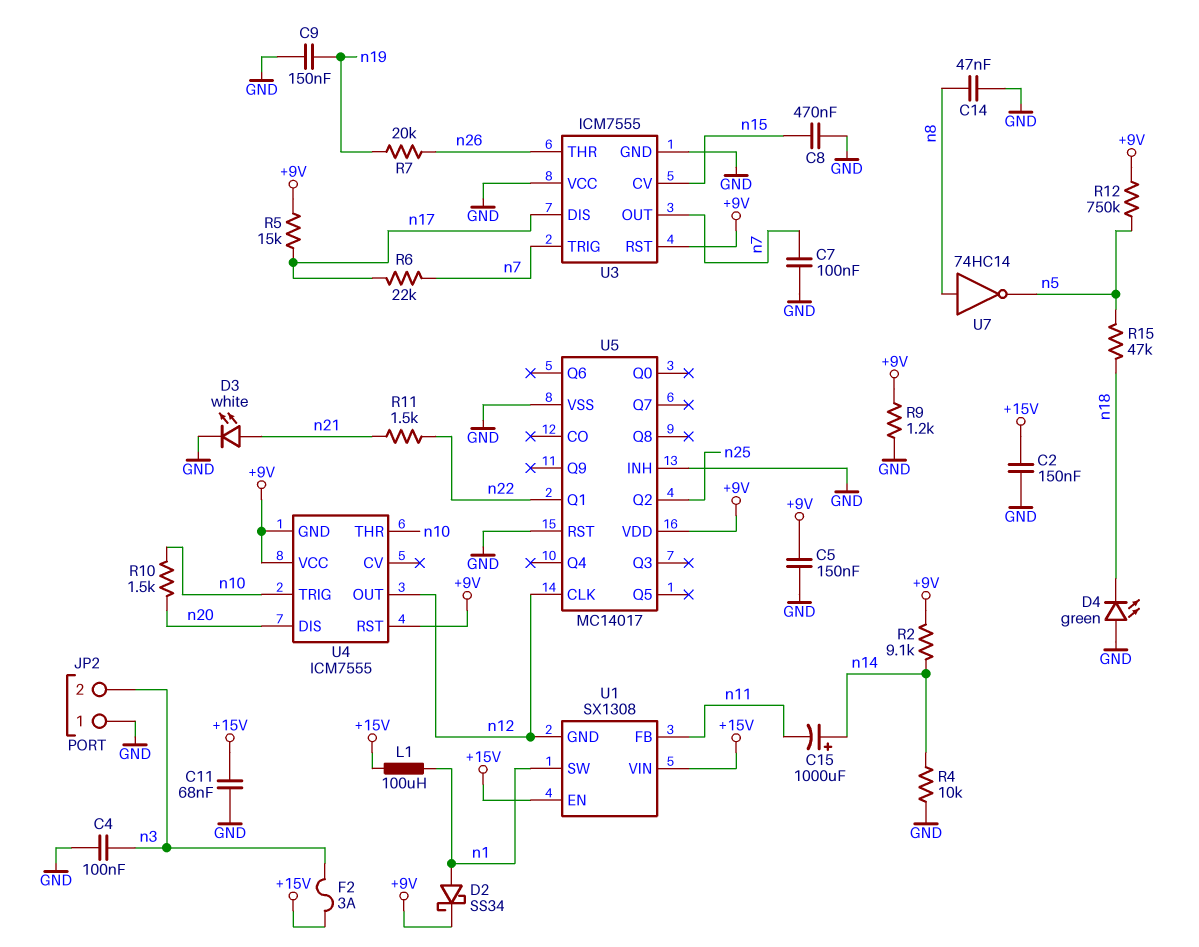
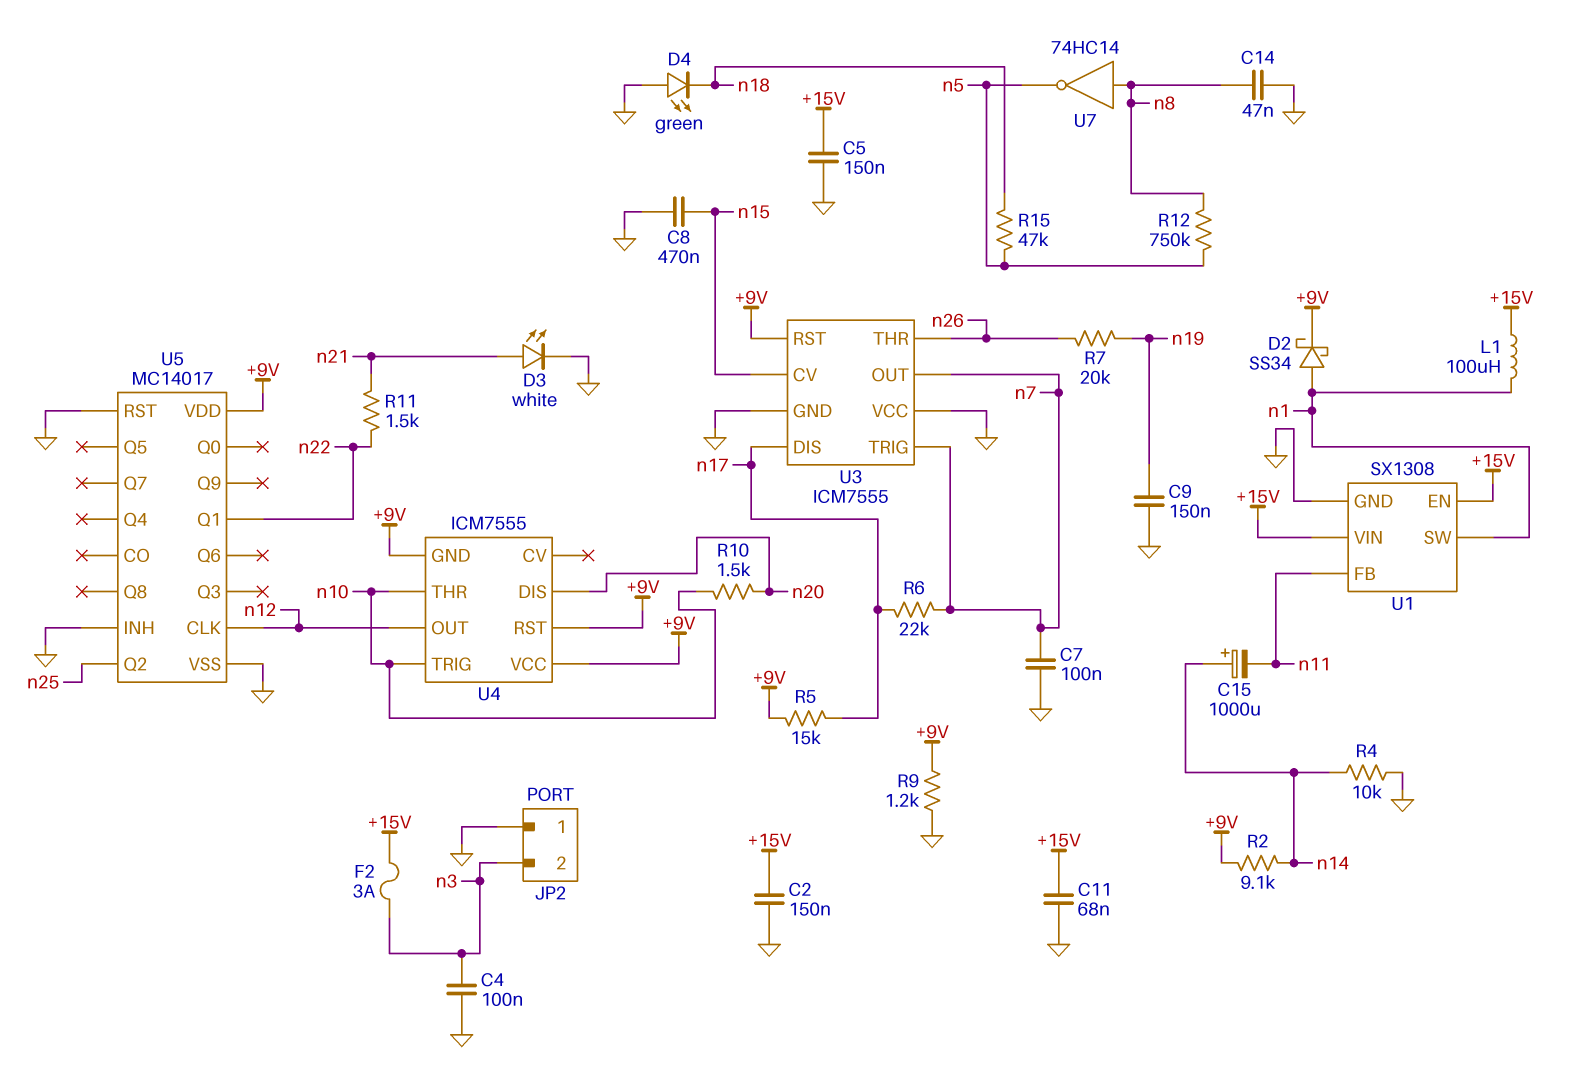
C5: 150nF (+9V, GND) -> 150nF (+15V, GND)
R12: 750k (+9V, n5) -> 750k (n5, n8)
U1 pin GND: n12 -> GND

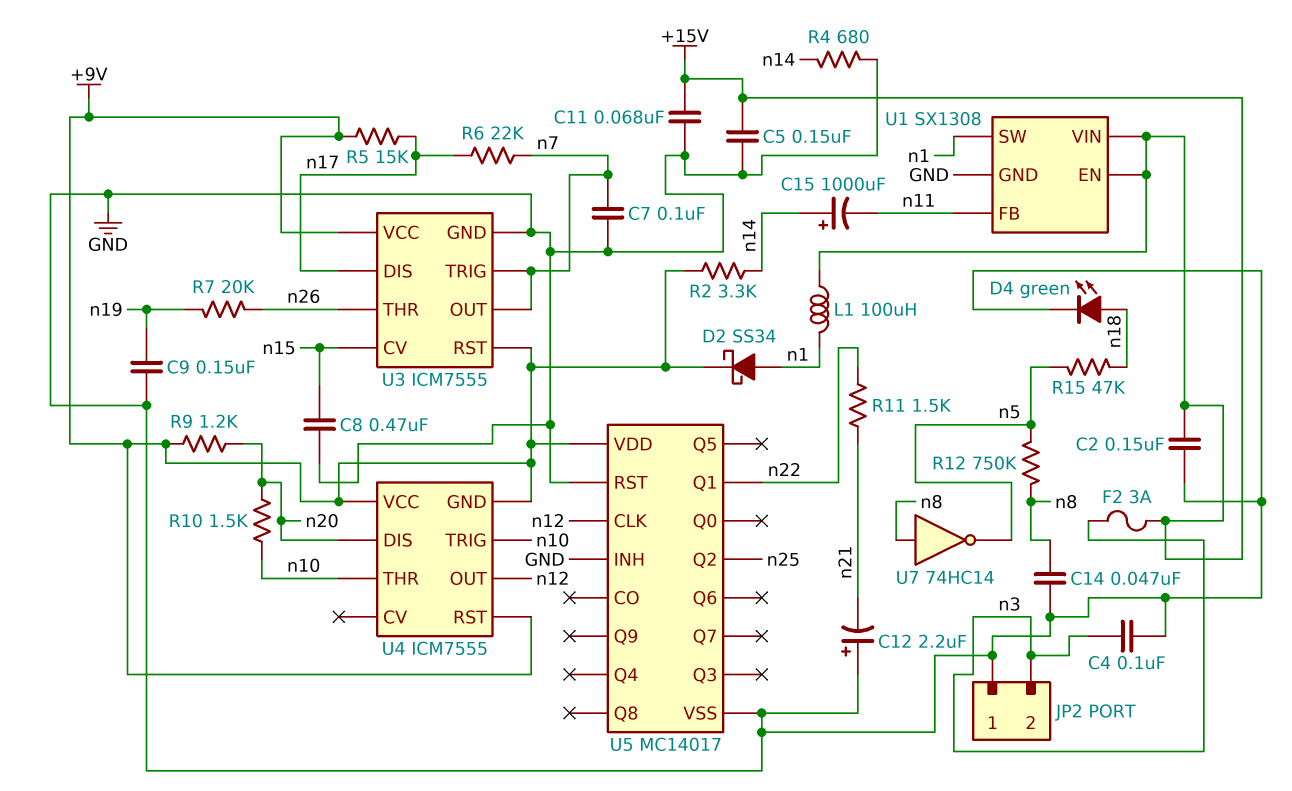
C12: none -> 2.2uF (plus GND, minus n21)
D3: LED white (A n21, K GND) -> none
D4: LED green (A GND, K n18) -> LED green (A n18, K GND)
R2: 9.1k (+9V, n14) -> 3.3k (+9V, n14)
R4: 10k (GND, n14) -> 680 (GND, n14)
R9: 1.2k (+9V, GND) -> 1.2k (+9V, n20)
U3 pin VCC: GND -> +9V

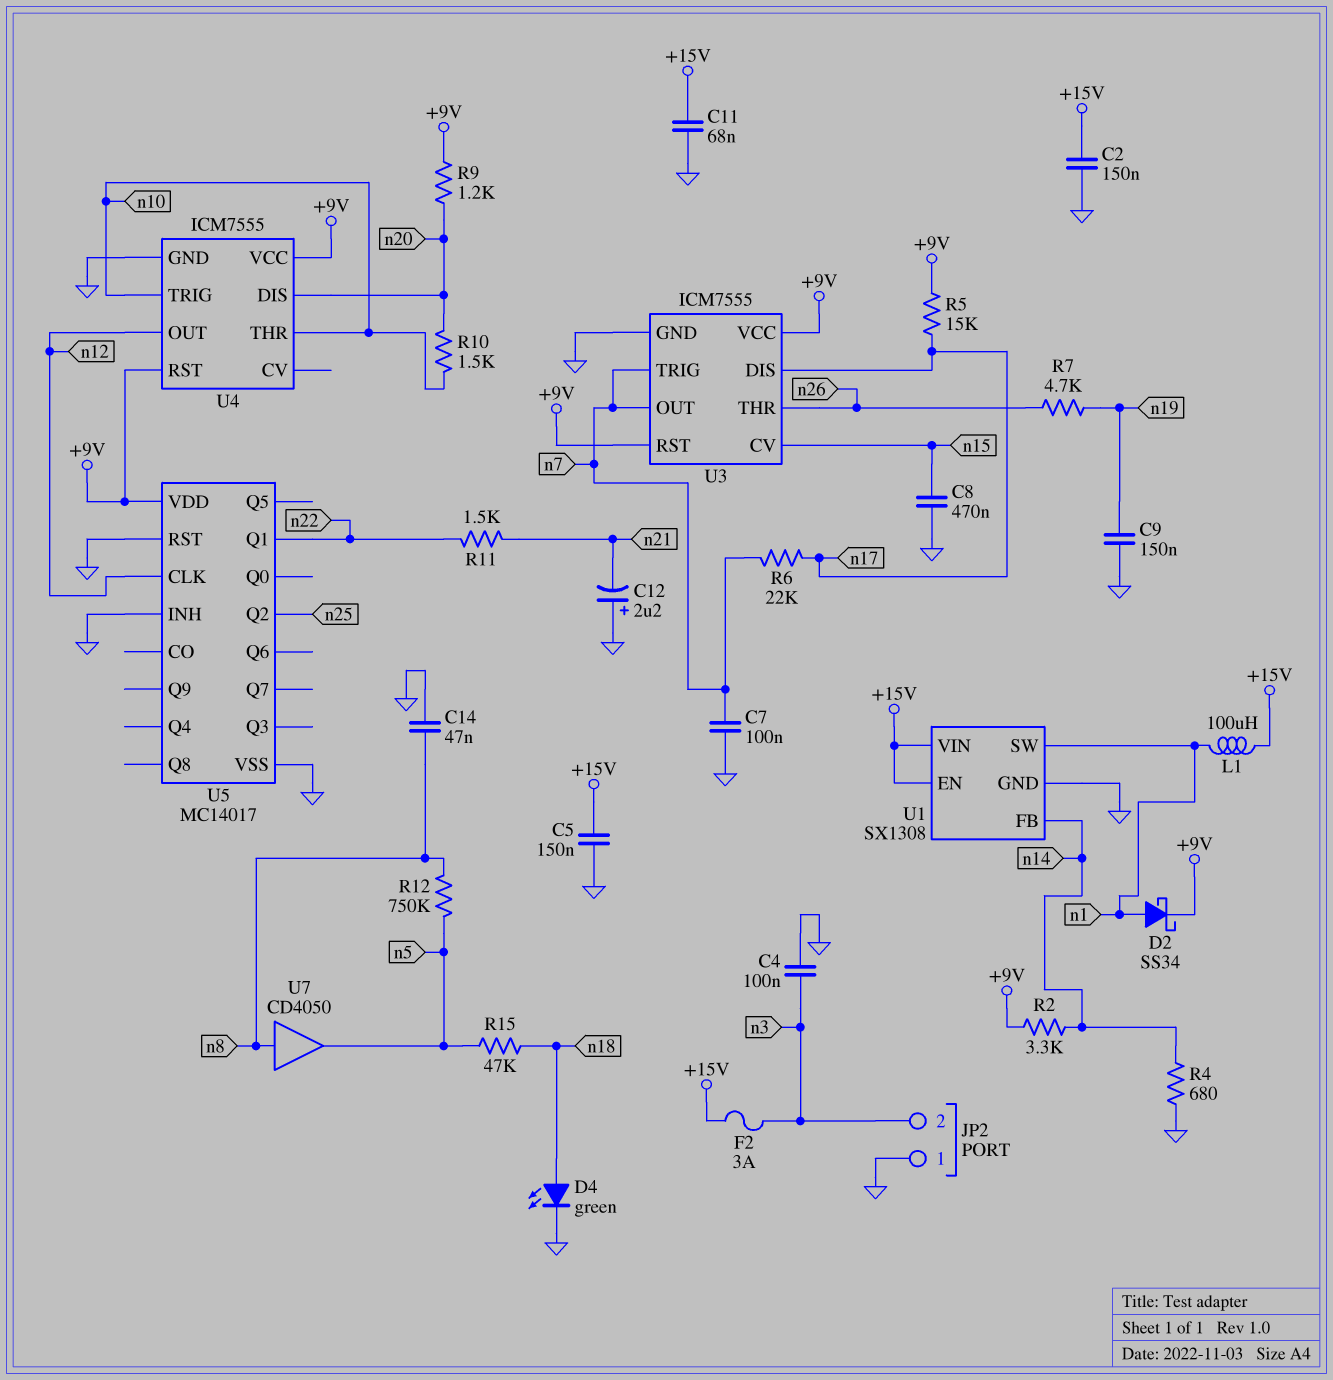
C15: 1000uF (plus n14, minus n11) -> none
R7: 20k (n19, n26) -> 4.7k (n19, n26)
U1 pin FB: n11 -> n14
U4 pin GND: +9V -> GND
U7: NOT 74HC14 (in n8, out n5) -> buffer CD4050 (in n8, out n5)

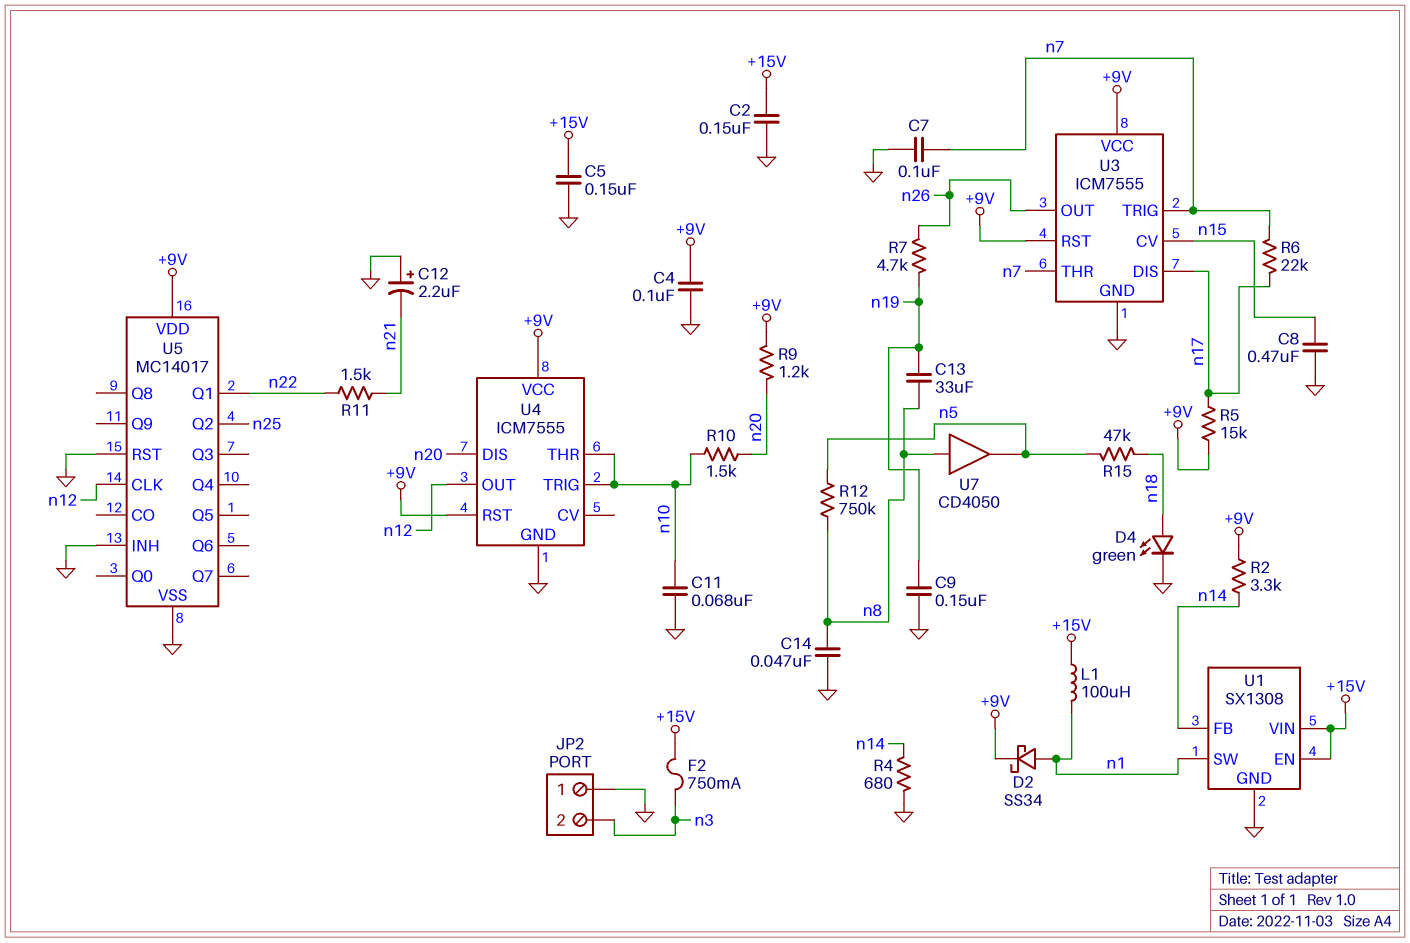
C4: 100nF (GND, n3) -> 100nF (+9V, GND)
C11: 68nF (+15V, GND) -> 68nF (GND, n10)
C13: none -> 33uF (n8, n19)
F2: 3A (+15V, n3) -> 750mA (+15V, n3)
U3 pin OUT: n7 -> n26
U3 pin THR: n26 -> n7

